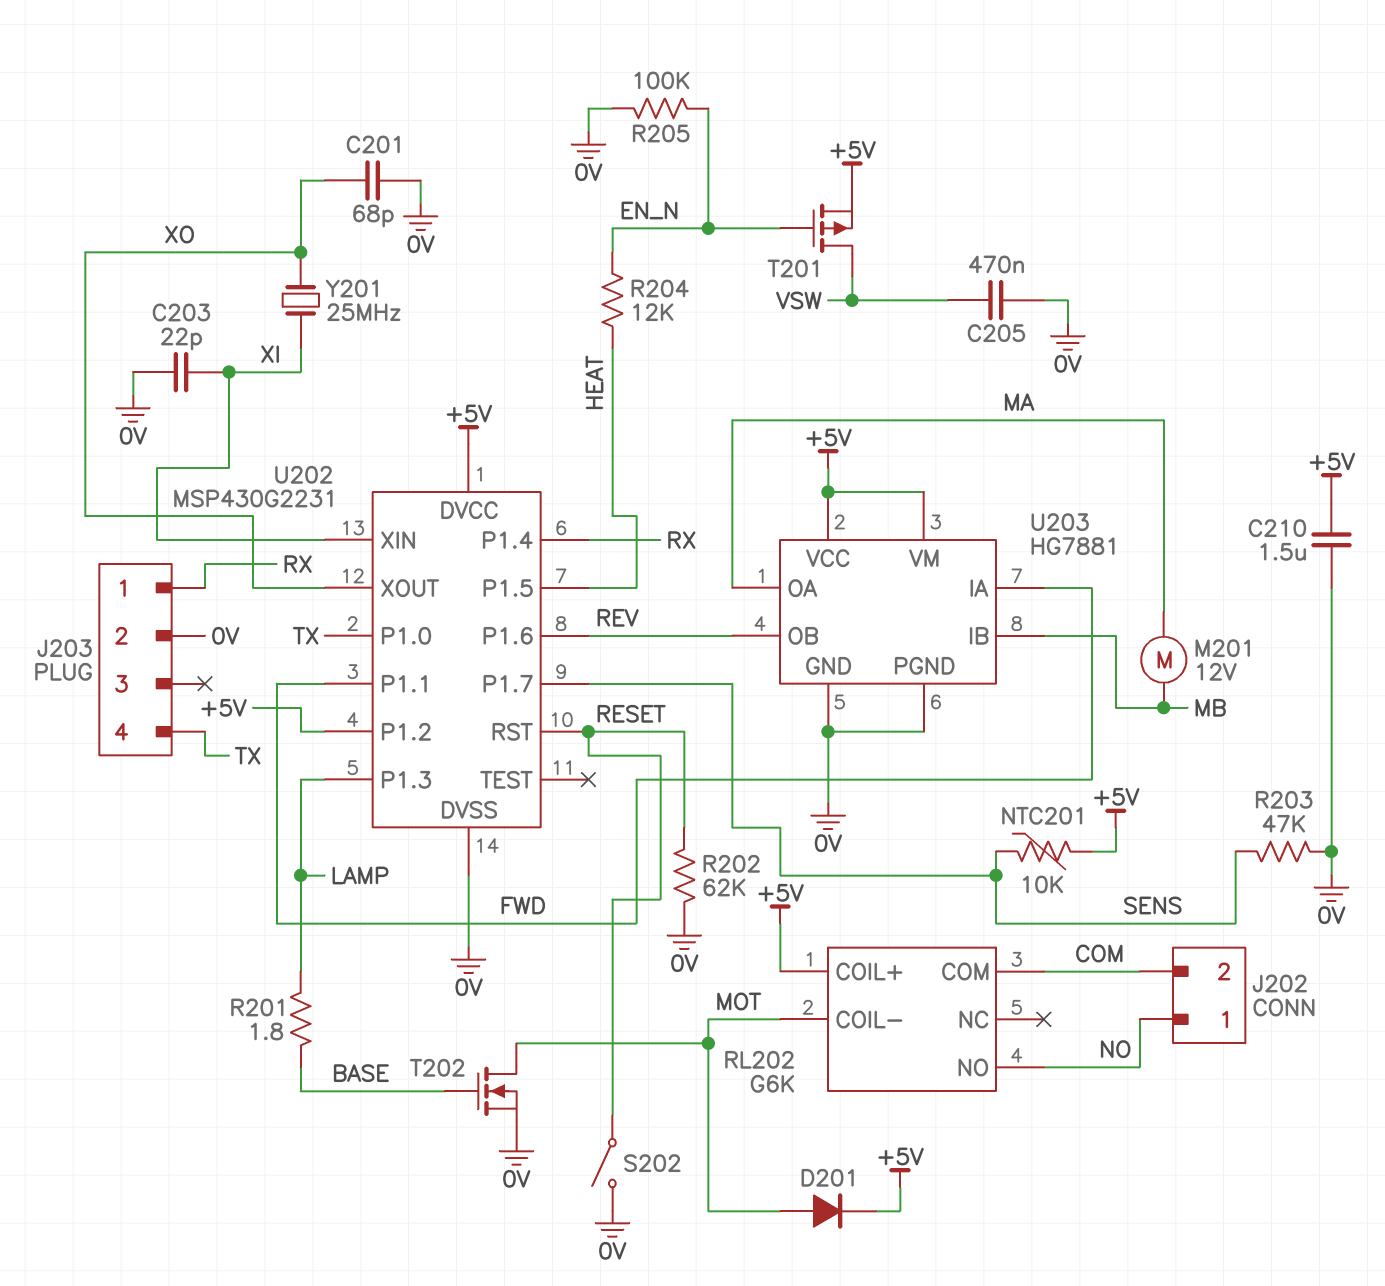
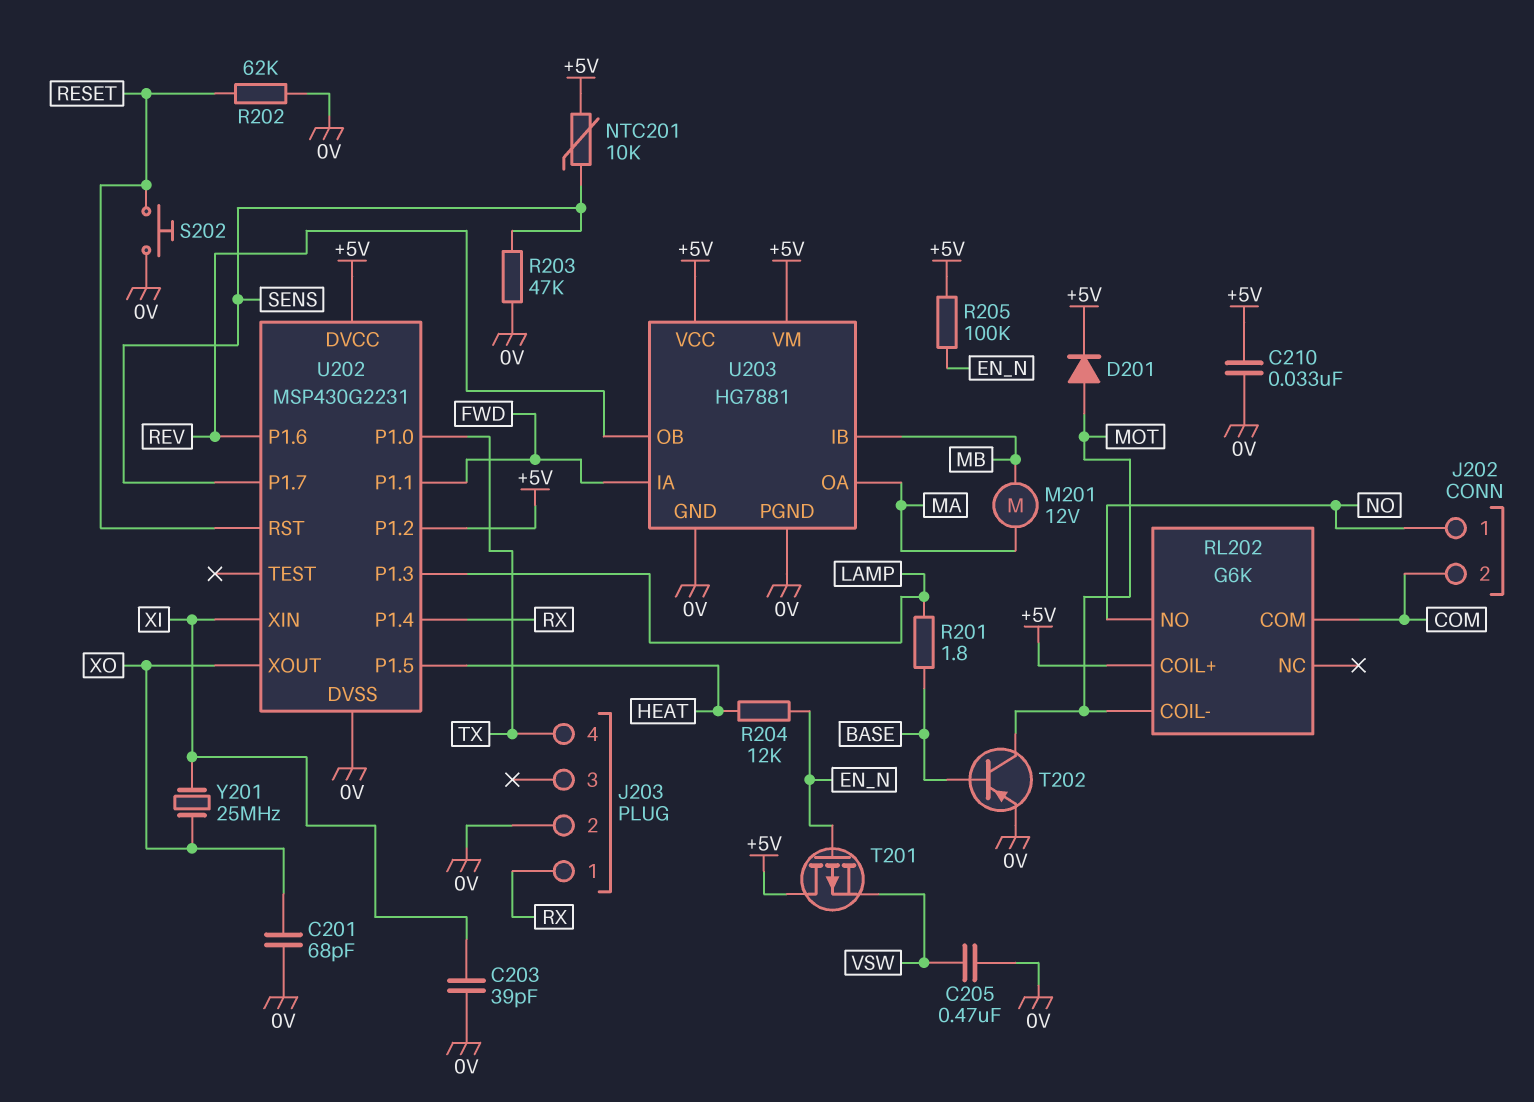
C203: 22pF (0V, XI) -> 39pF (0V, XI)
C210: 1.5uF (+5V, 0V) -> 33nF (+5V, 0V)
R205: 100k (0V, EN_N) -> 100k (+5V, EN_N)
S202: switch (0V, RESET) -> button (0V, RESET)
T201: PMOS (G EN_N, D VSW, S +5V) -> PMOS (G EN_N, D +5V, S VSW)
T202: NMOS (G BASE, D MOT, S 0V) -> PNP (B BASE, C MOT, E 0V)

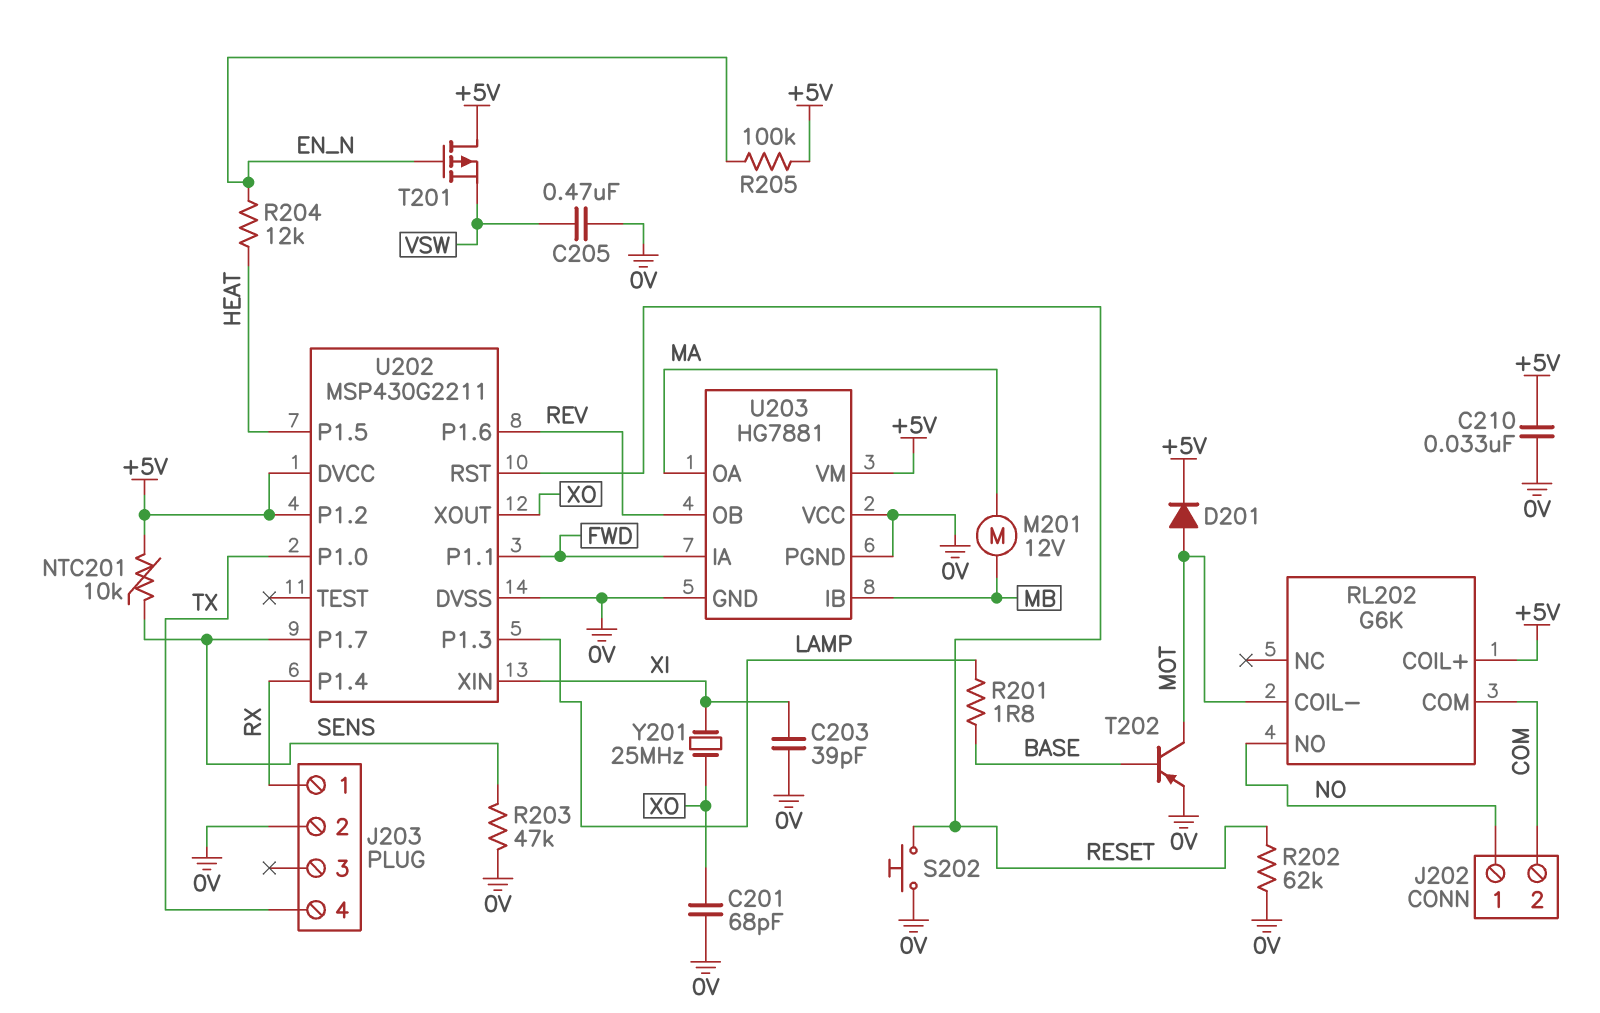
U202: MSP430G2231 -> MSP430G2211
U203 pin VCC: +5V -> 0V

